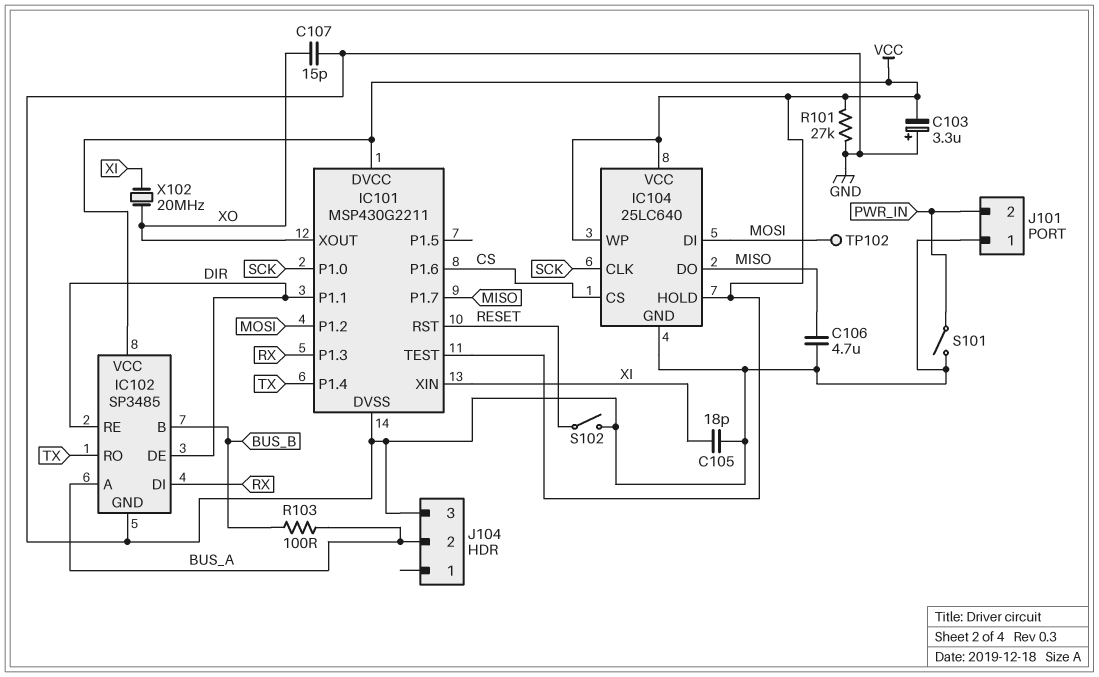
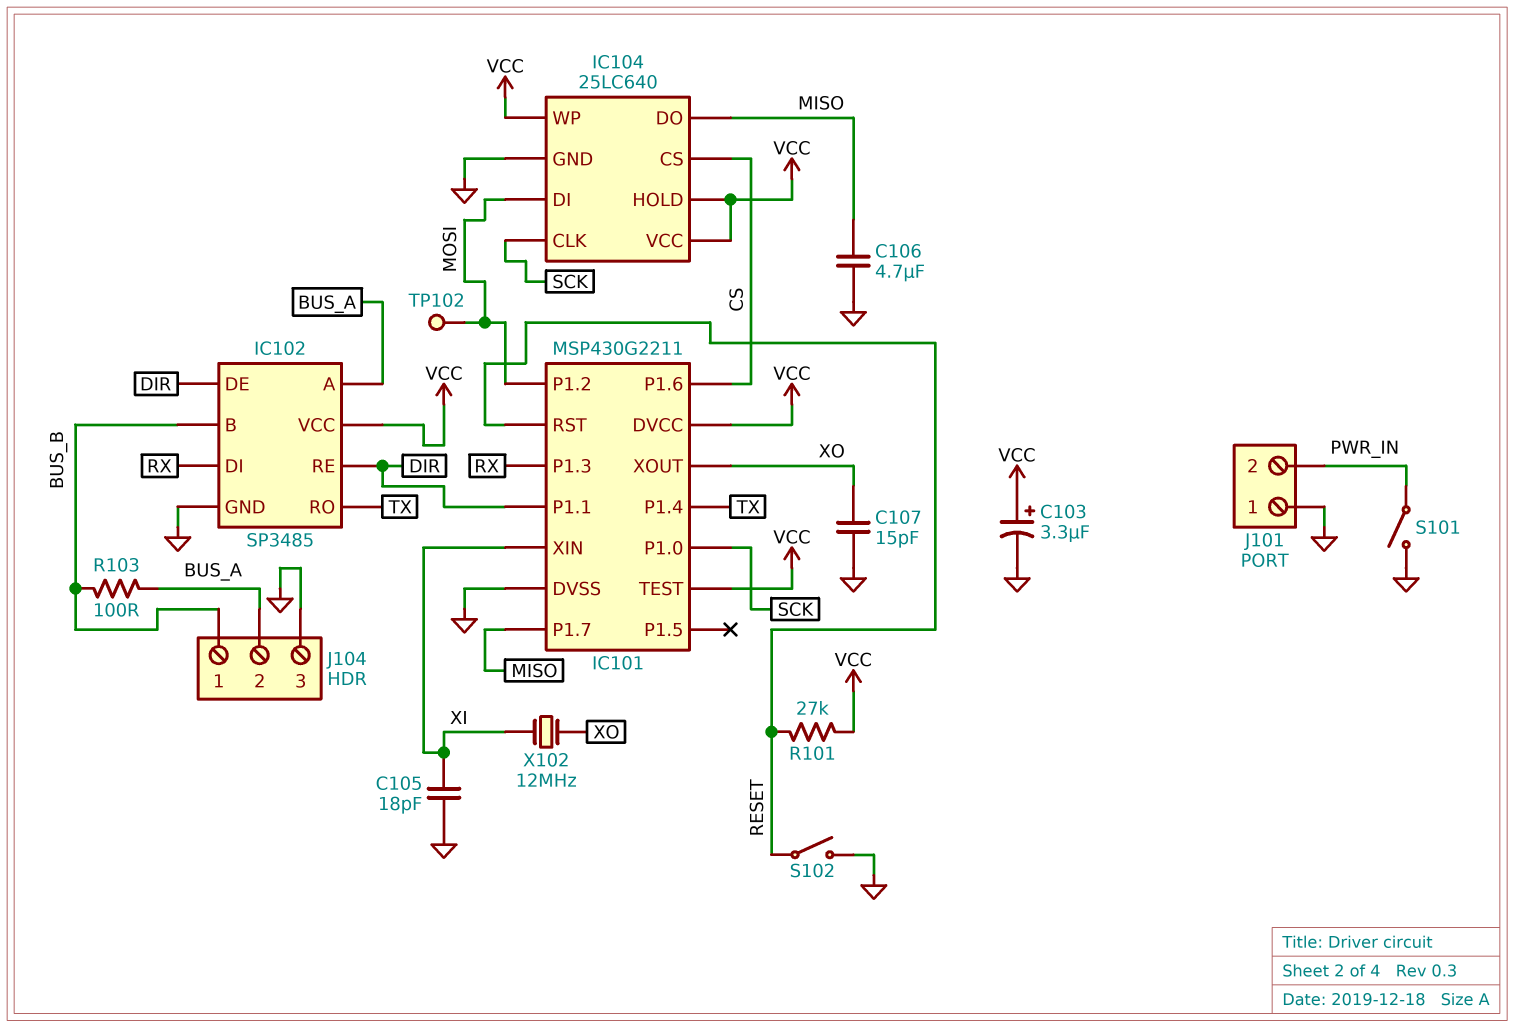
C103: 3.3uF (plus GND, minus VCC) -> 3.3uF (plus VCC, minus GND)
J104 pin 1: none -> BUS_B
R101: 27k (GND, VCC) -> 27k (RESET, VCC)
X102: 20MHz (XI, XO) -> 12MHz (XI, XO)

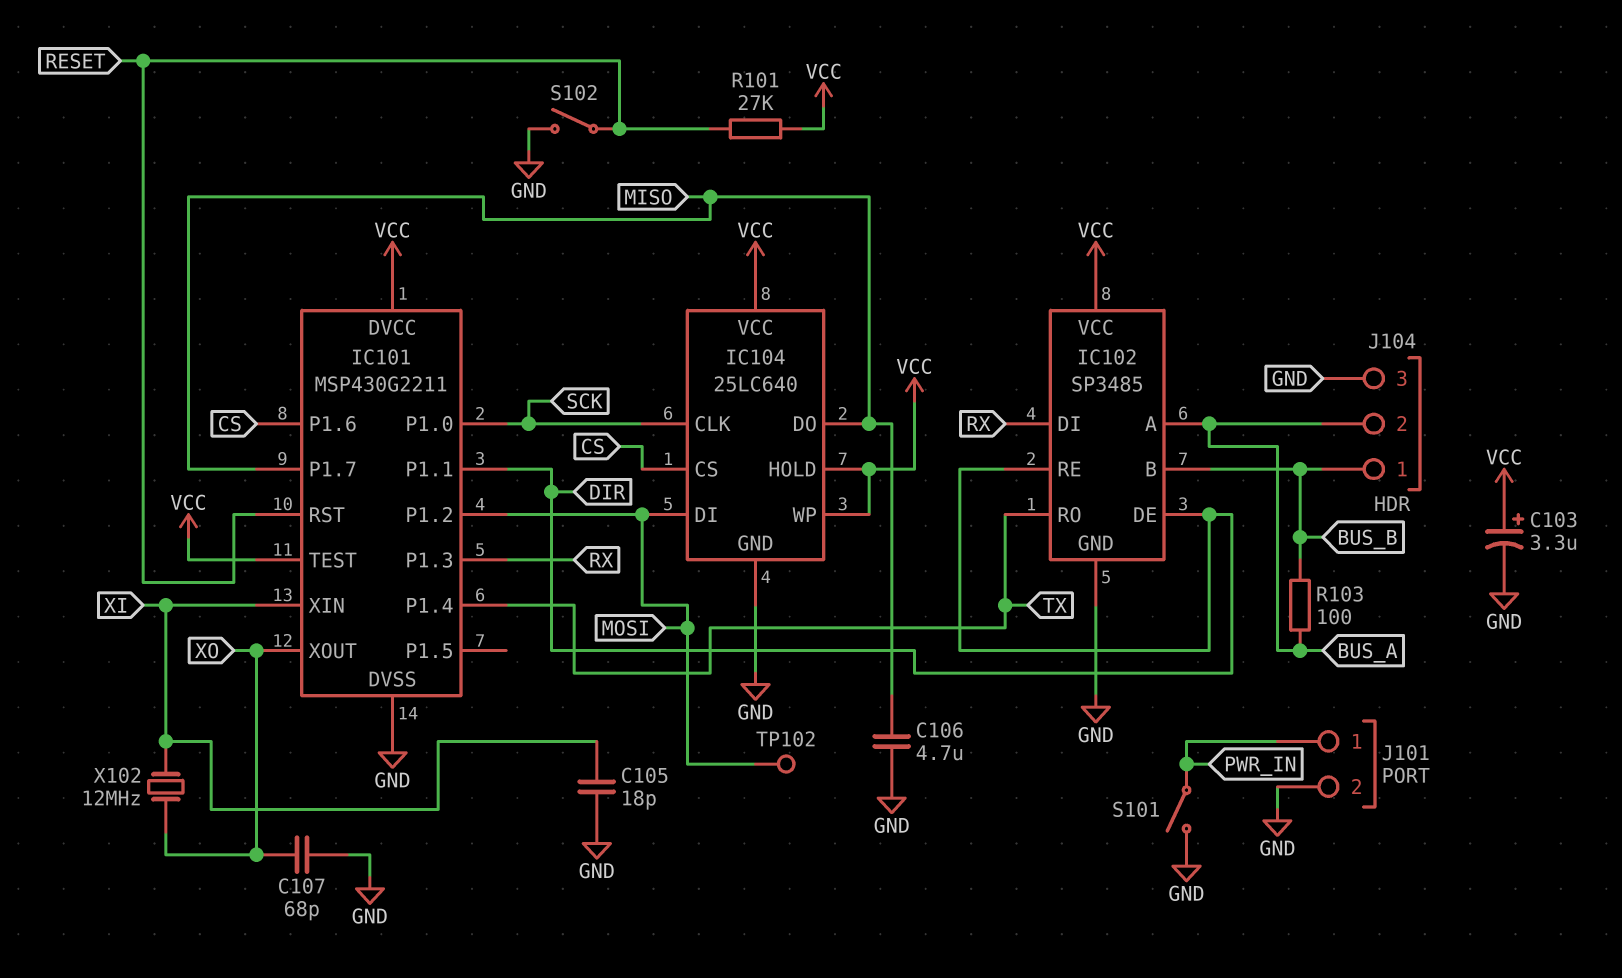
C107: 15pF (GND, XO) -> 68pF (GND, XO)
J101 pin 1: GND -> PWR_IN
J101 pin 2: PWR_IN -> GND

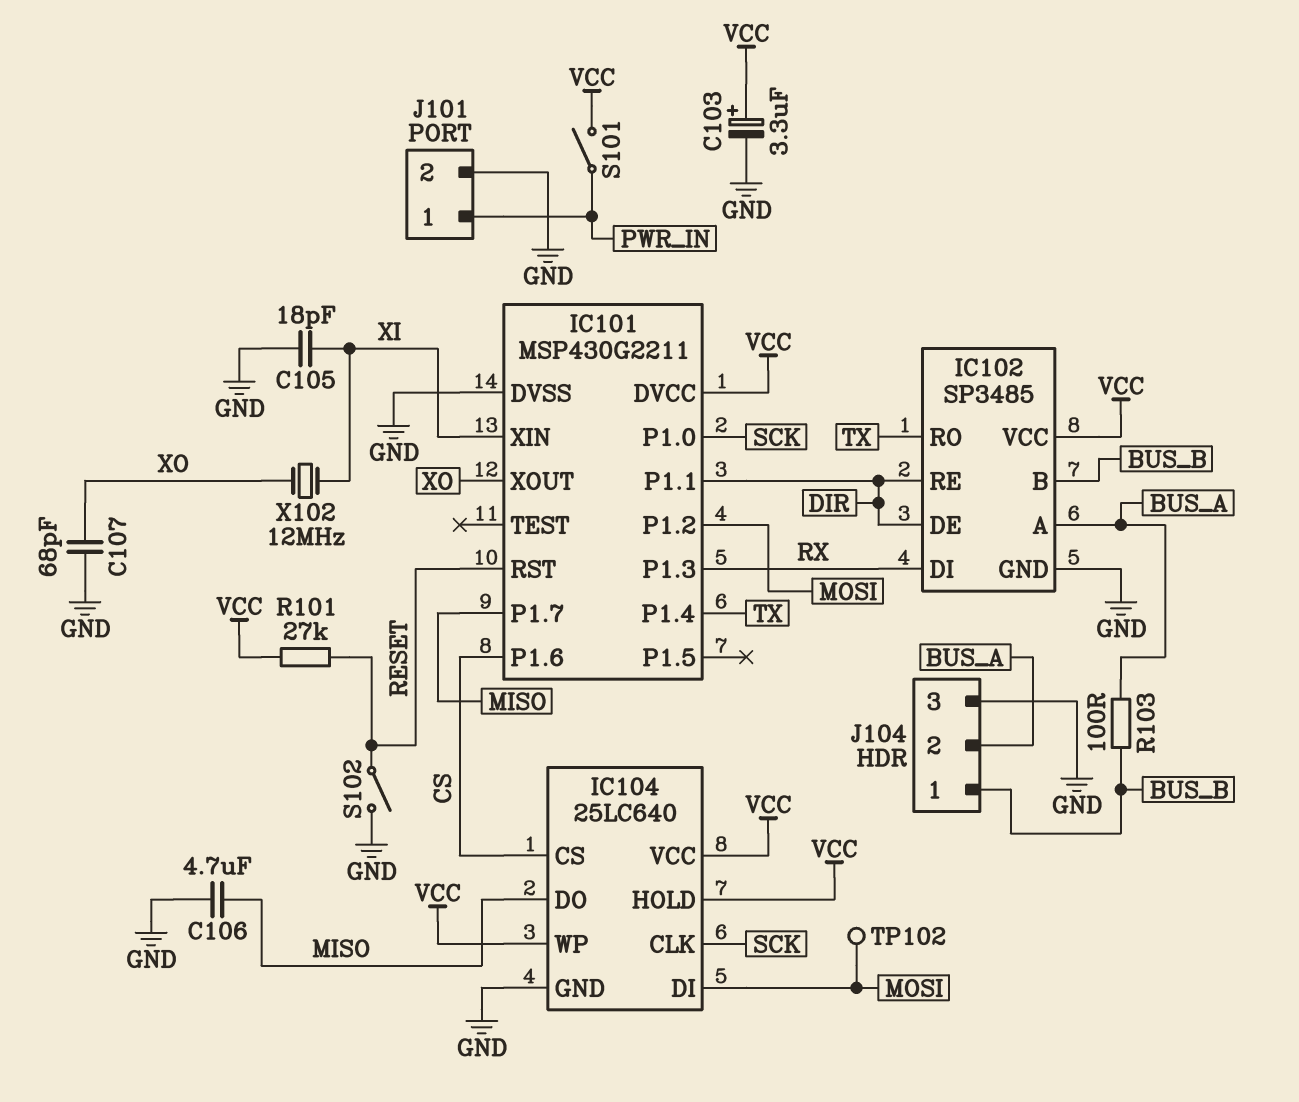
IC101 pin TEST: VCC -> none
S101: switch (GND, PWR_IN) -> switch (PWR_IN, VCC)

